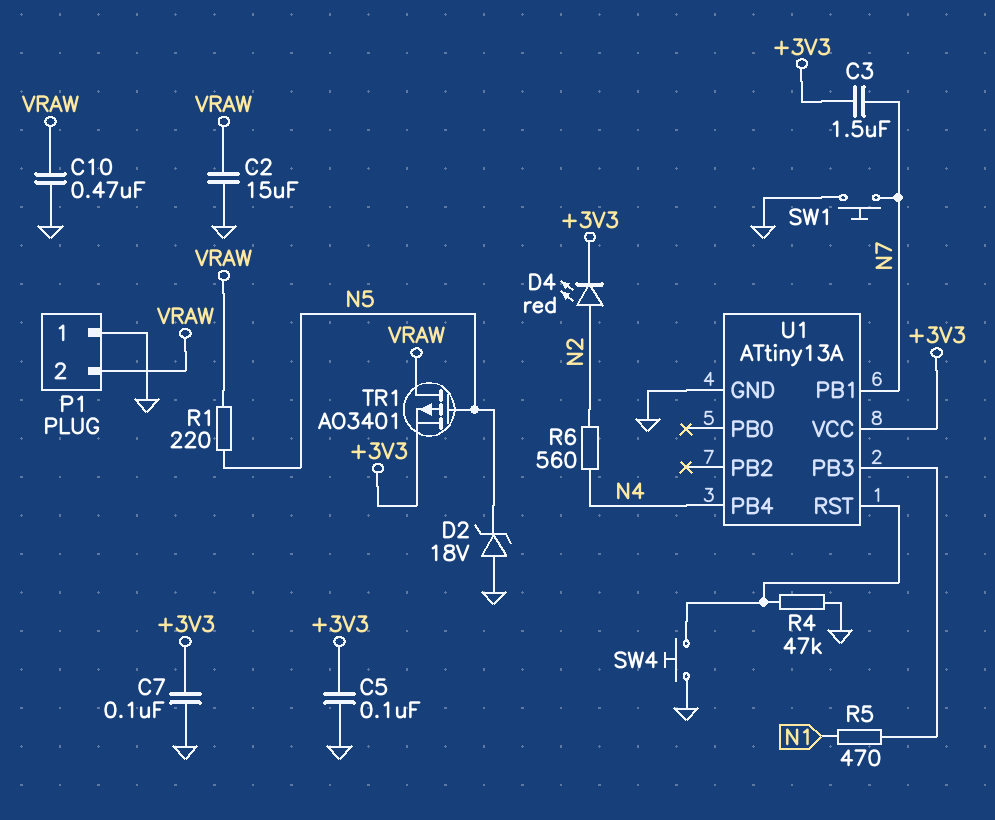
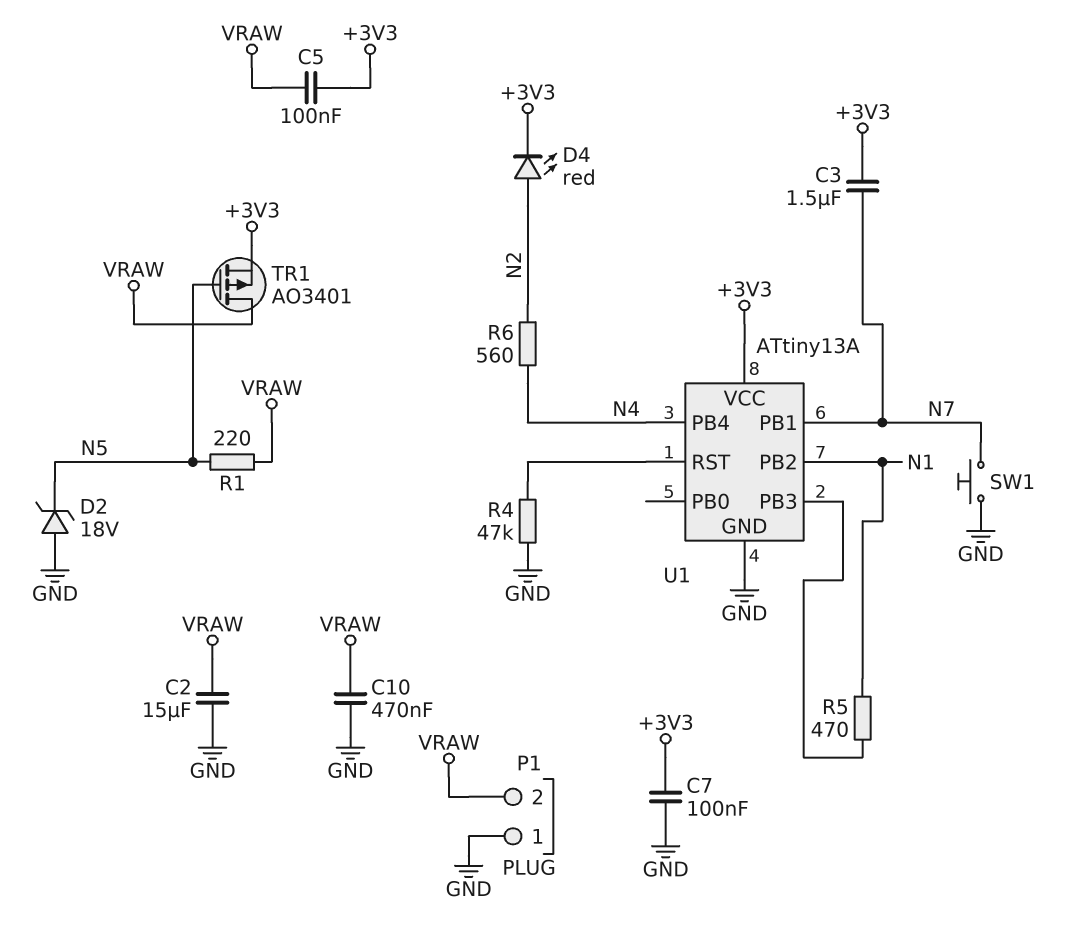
C5: 100nF (+3V3, GND) -> 100nF (+3V3, VRAW)
SW4: button (GND, U1/RST) -> none
U1 pin PB2: none -> N1

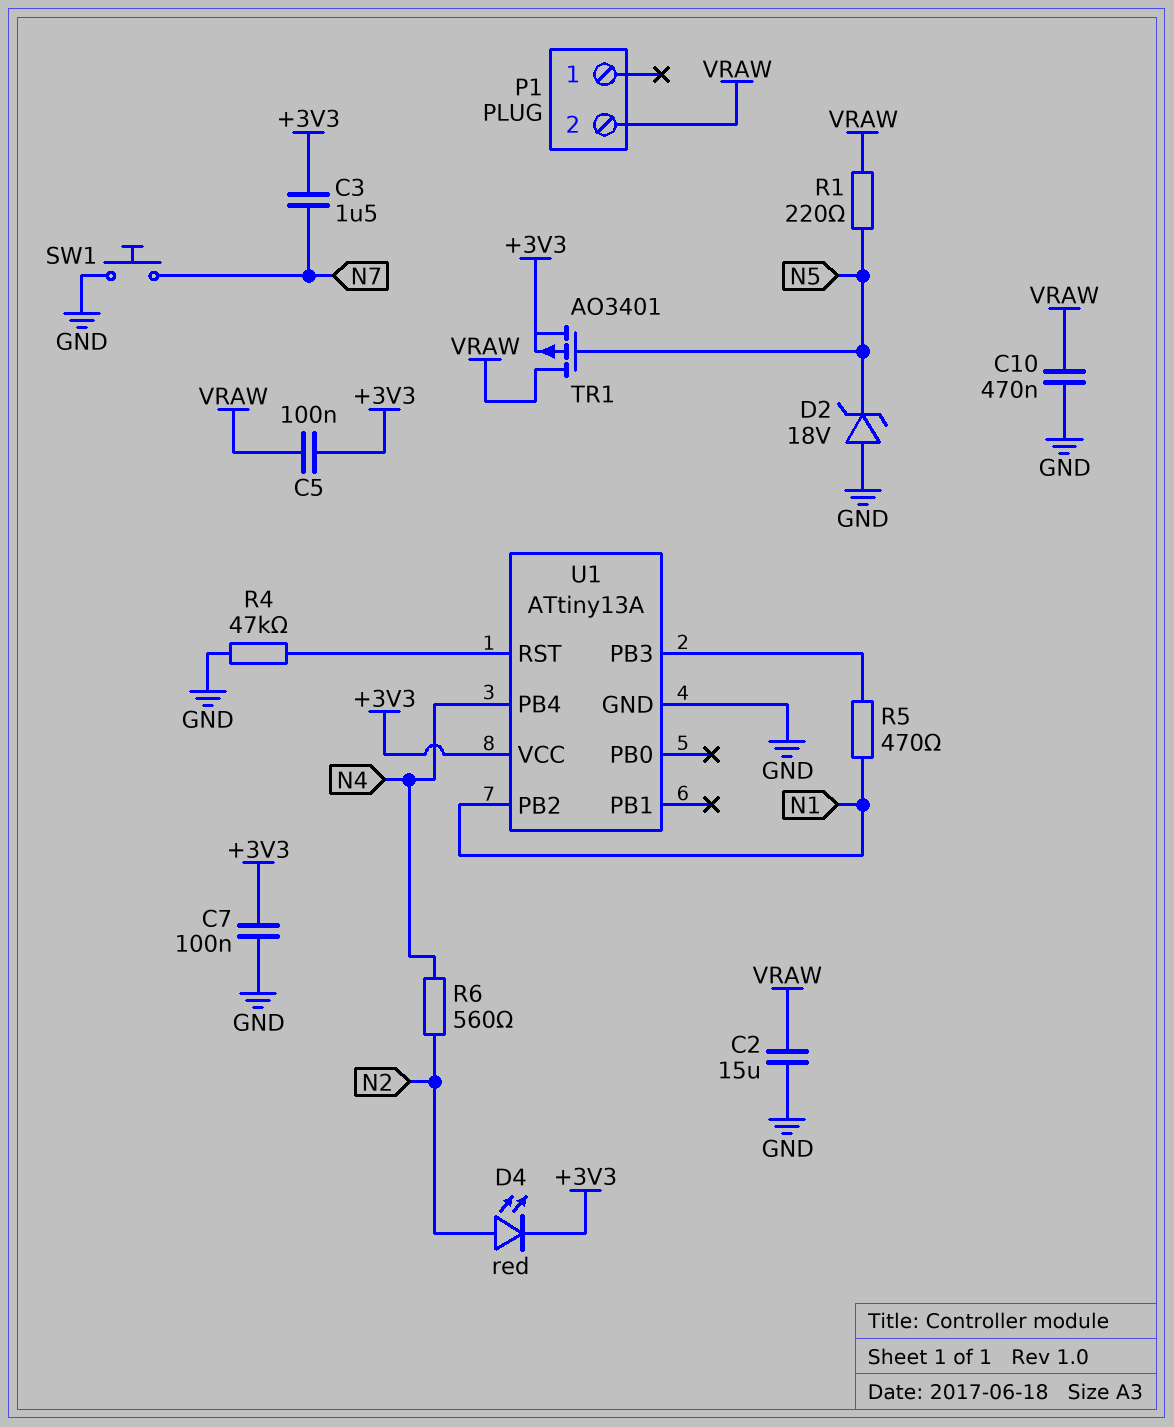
P1 pin 1: GND -> none
U1 pin PB1: N7 -> none

